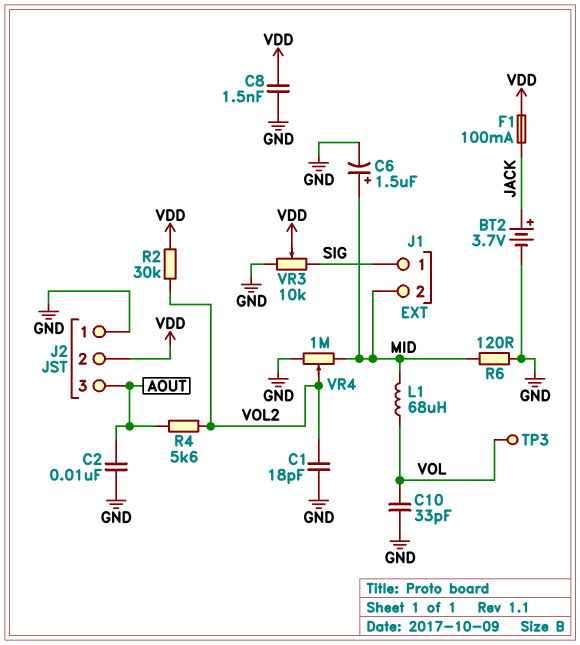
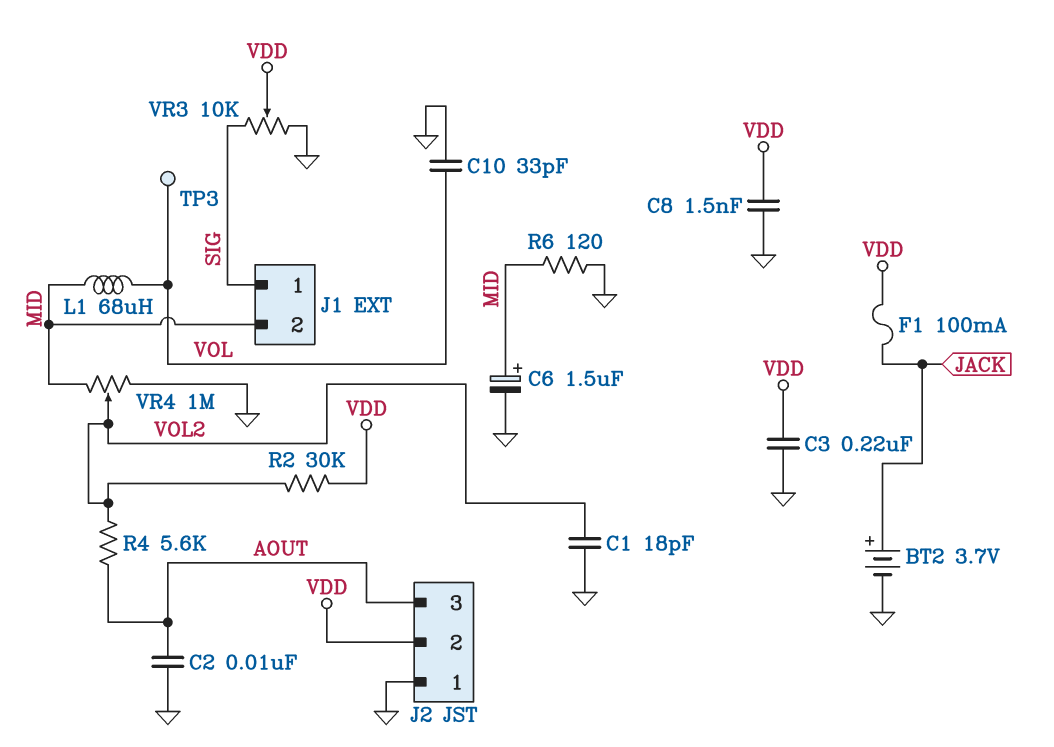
C3: none -> 220nF (GND, VDD)

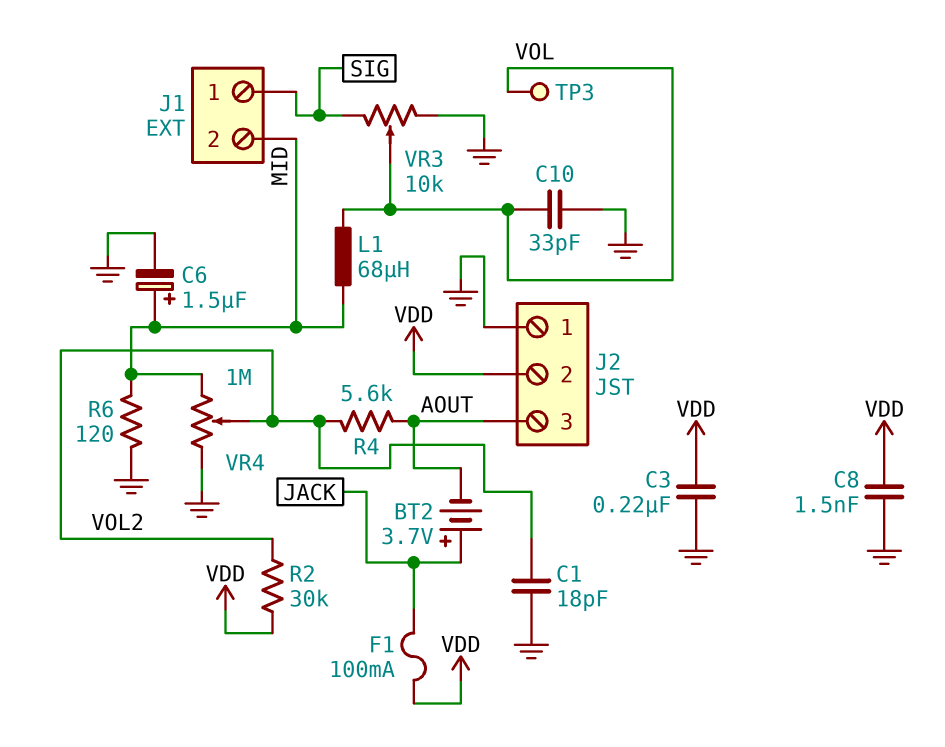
BT2: 3.7V (plus JACK, minus GND) -> 3.7V (plus JACK, minus AOUT)
C2: 10nF (AOUT, GND) -> none
VR3: 10k (GND, SIG, wiper VDD) -> 10k (GND, SIG, wiper VOL)

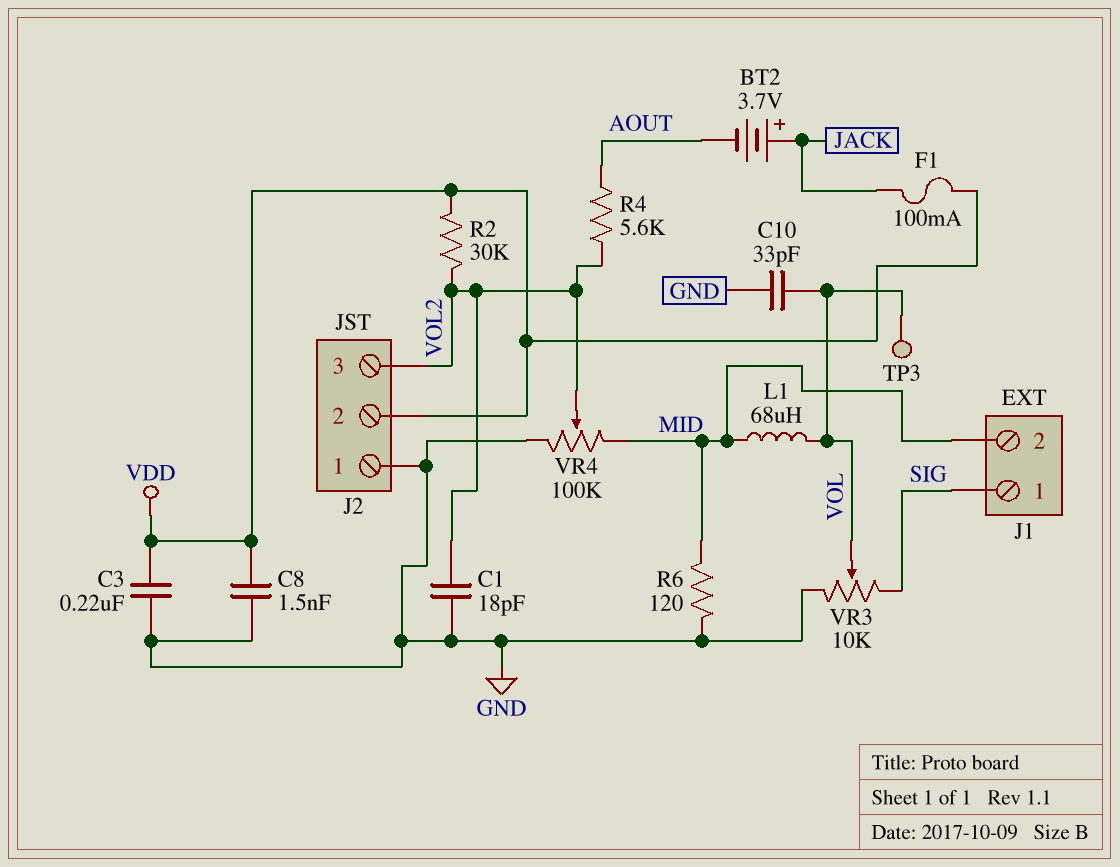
C6: 1.5uF (plus MID, minus GND) -> none
J2 pin 3: AOUT -> VOL2
VR4: 1M (GND, MID, wiper VOL2) -> 100k (GND, MID, wiper VOL2)

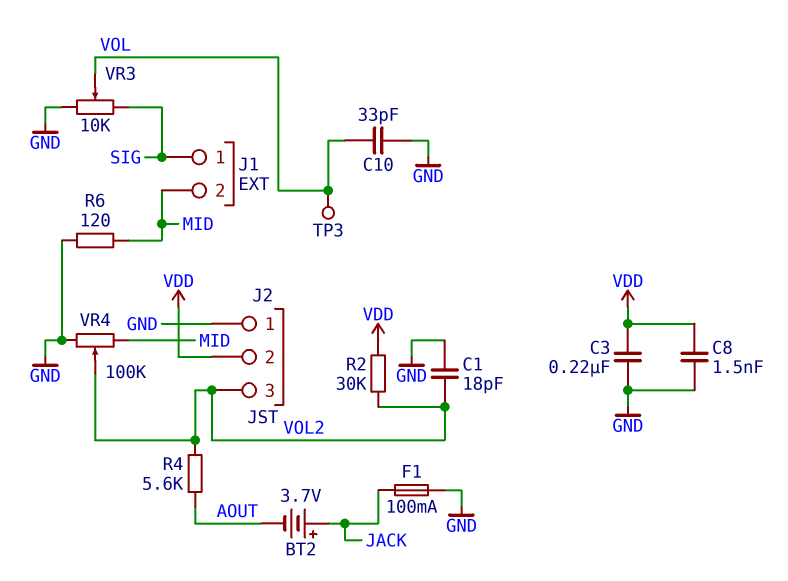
F1: 100mA (JACK, VDD) -> 100mA (GND, JACK)
L1: 68uH (MID, VOL) -> none

